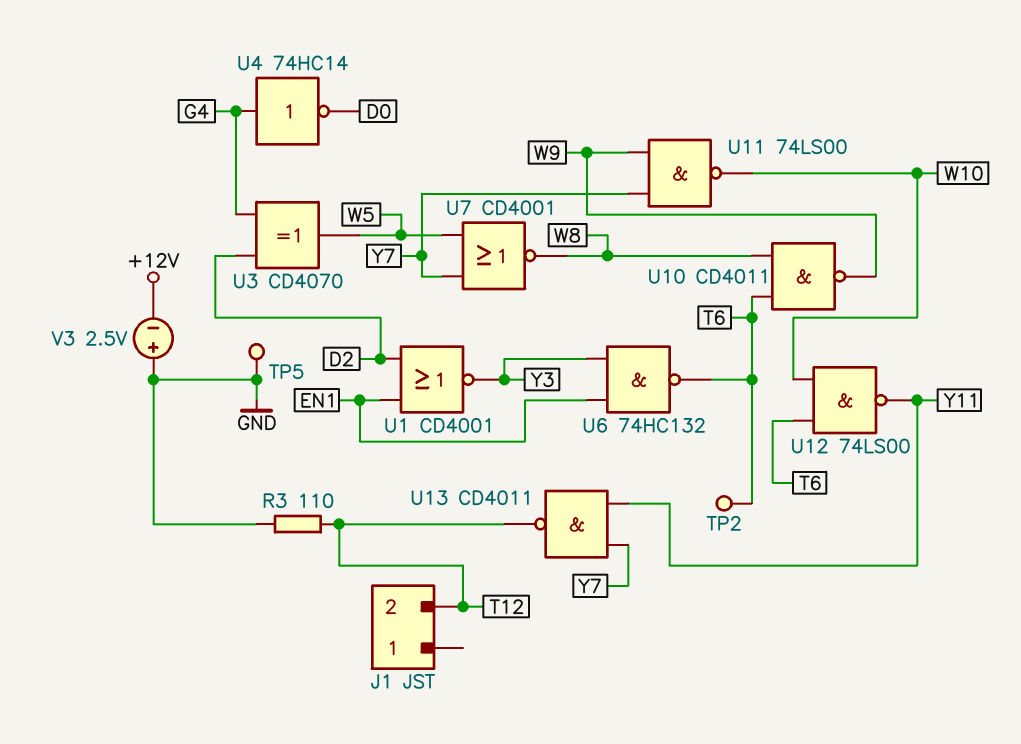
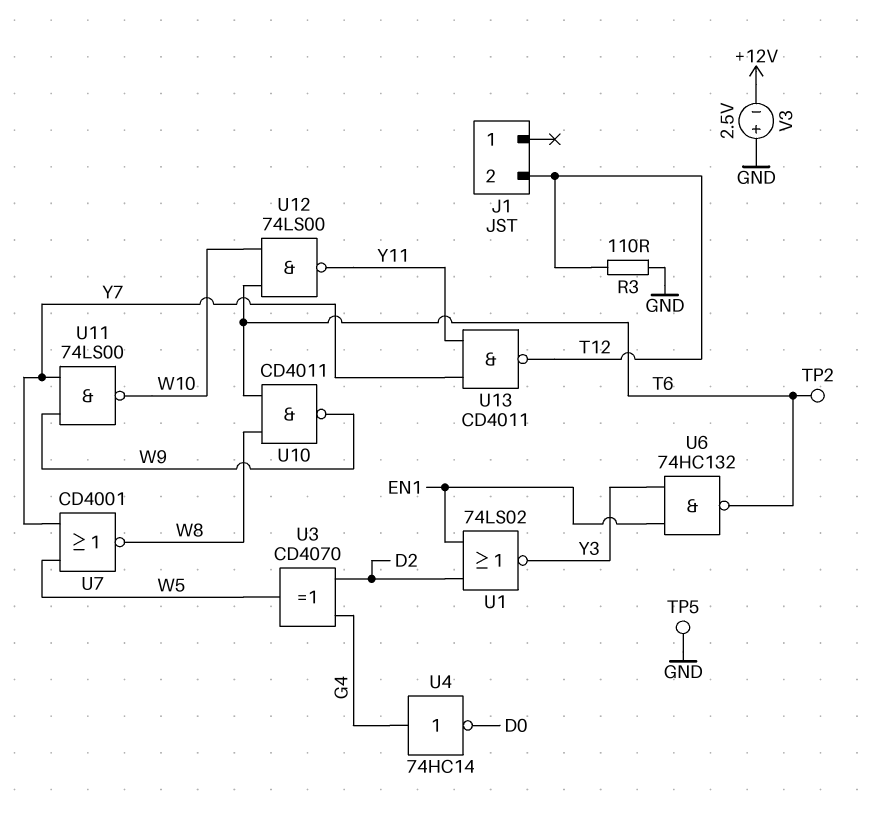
U1: NOR CD4001 (in D2, in EN1, out Y3) -> NOR 74LS02 (in D2, in EN1, out Y3)

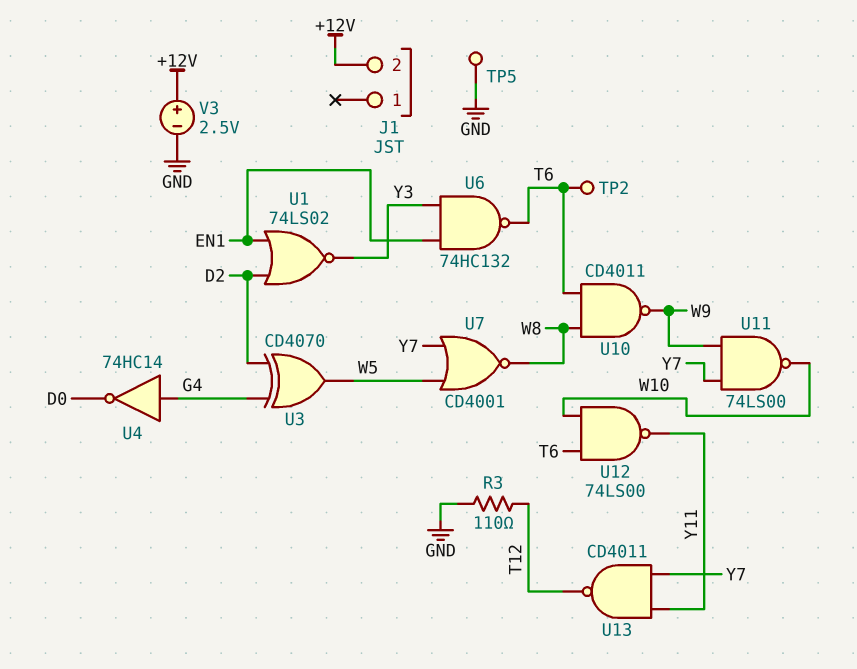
J1 pin 2: T12 -> +12V
V3: 2.5V (plus GND, minus +12V) -> 2.5V (plus +12V, minus GND)

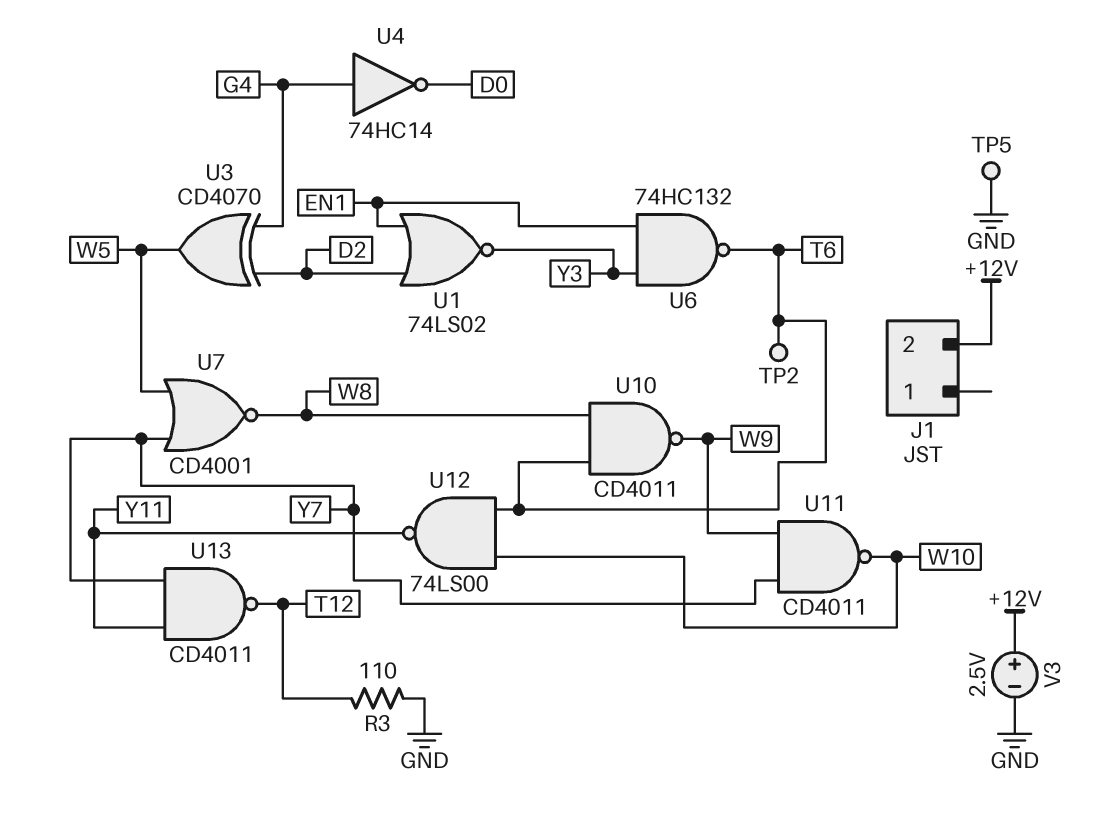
U11: NAND 74LS00 (in W9, in Y7, out W10) -> NAND CD4011 (in W9, in Y7, out W10)

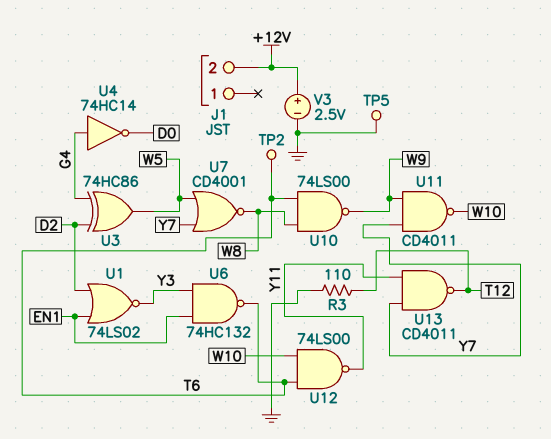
U3: XOR CD4070 (in D2, in G4, out W5) -> XOR 74HC86 (in D2, in G4, out W5)
U10: NAND CD4011 (in T6, in W8, out W9) -> NAND 74LS00 (in T6, in W8, out W9)

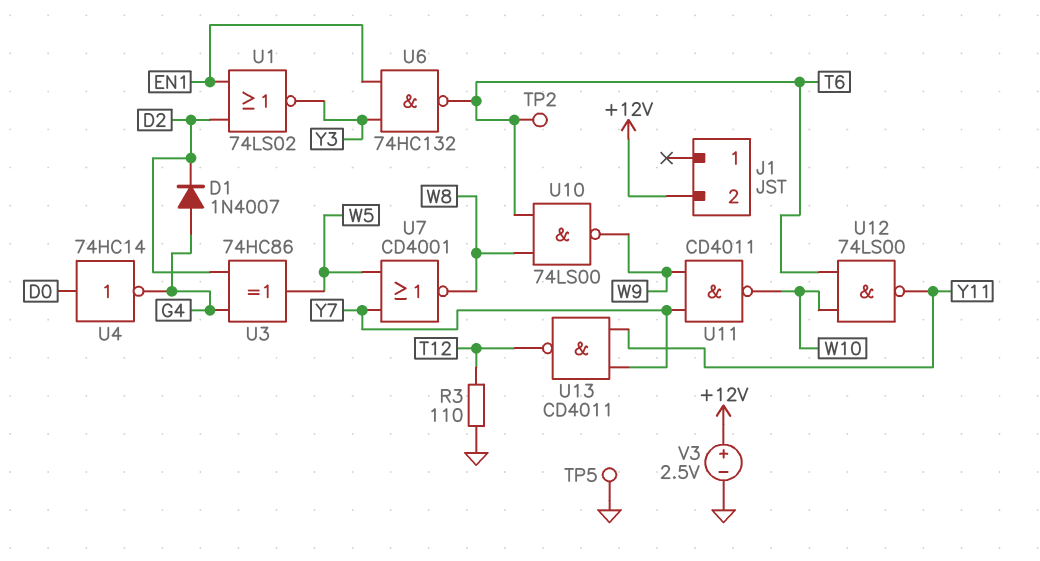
D1: none -> diode 1N4007 (A G4, K D2)
U4: NOT 74HC14 (in G4, out D0) -> NOT 74HC14 (in D0, out G4)

